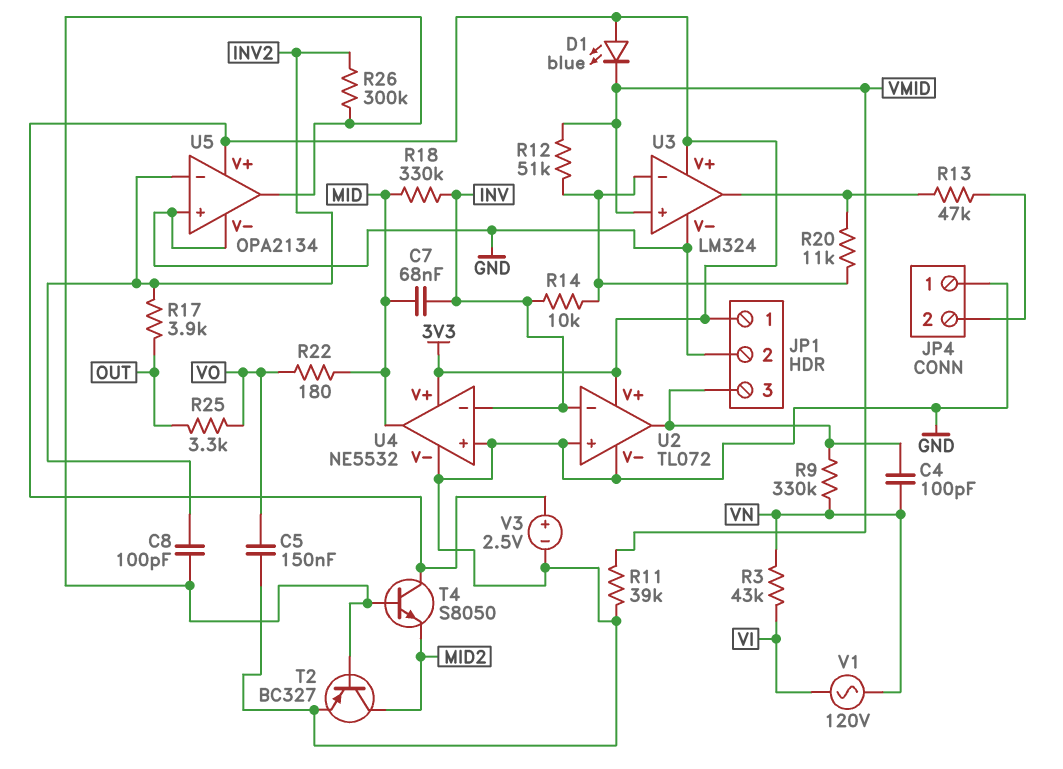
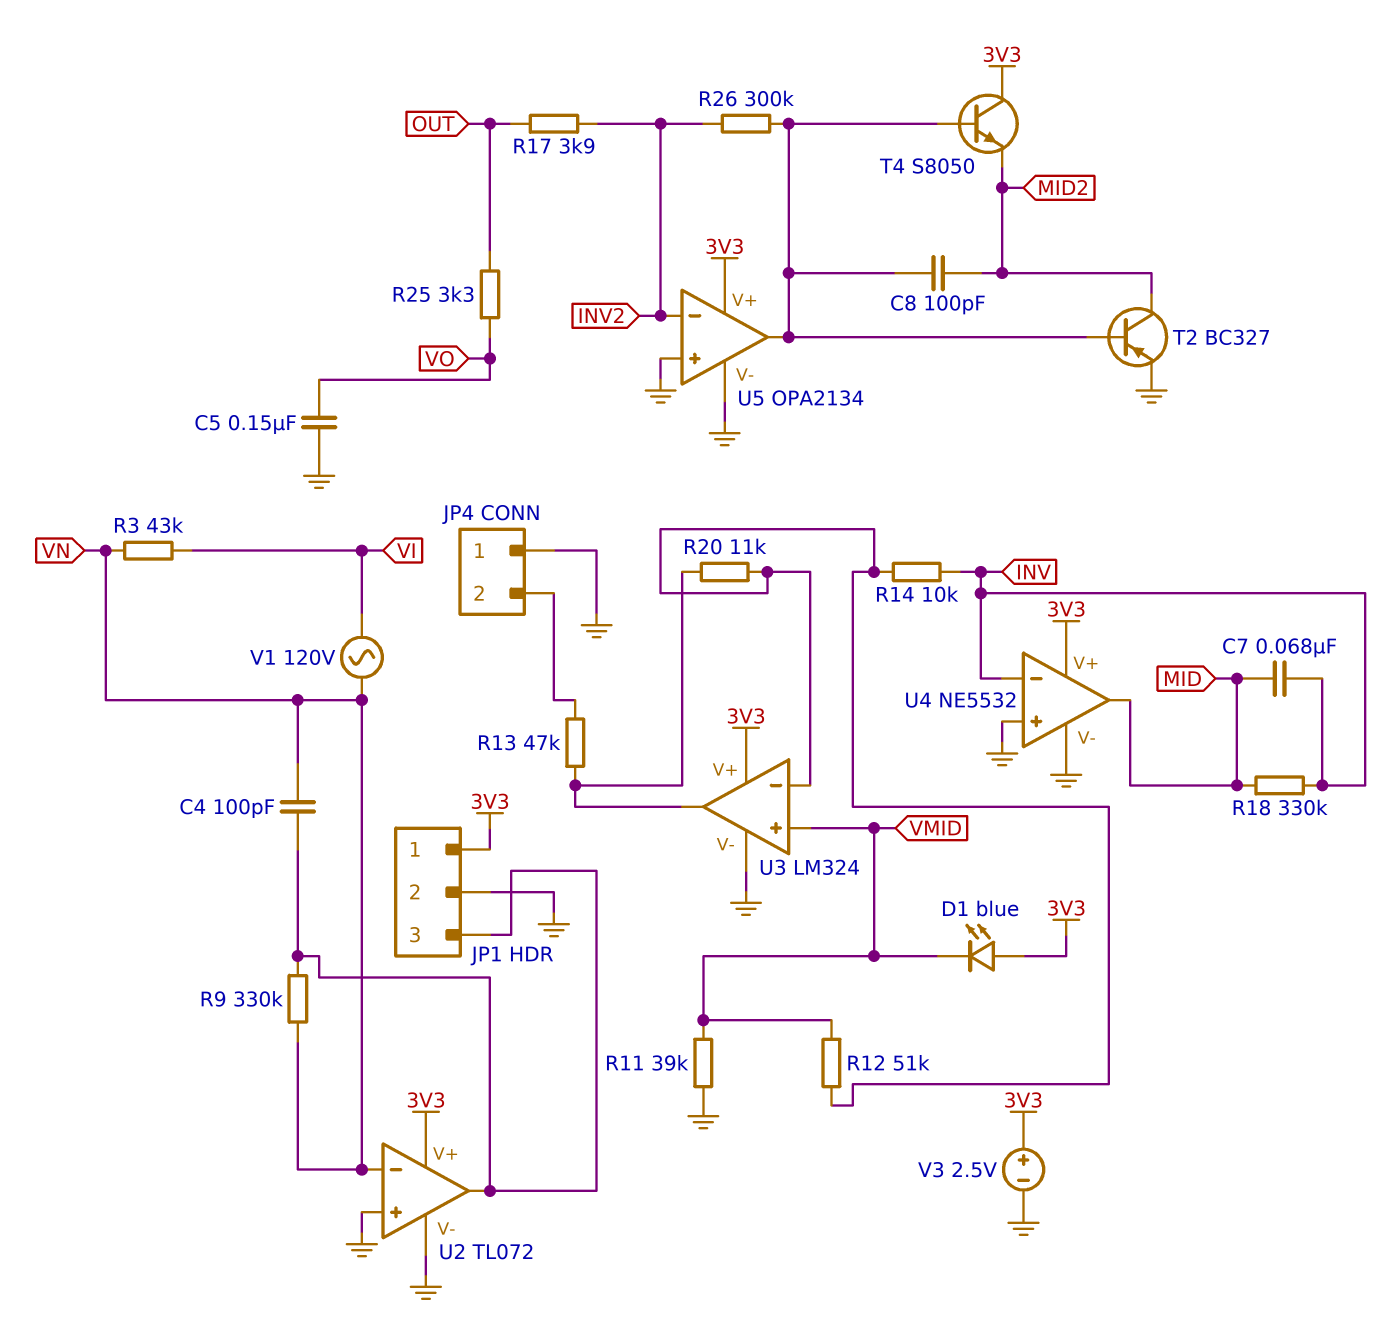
C8: 100pF (INV2, U5/out) -> 100pF (MID2, U5/out)
R22: 180 (MID, VO) -> none
U2 pin in-: INV -> VN

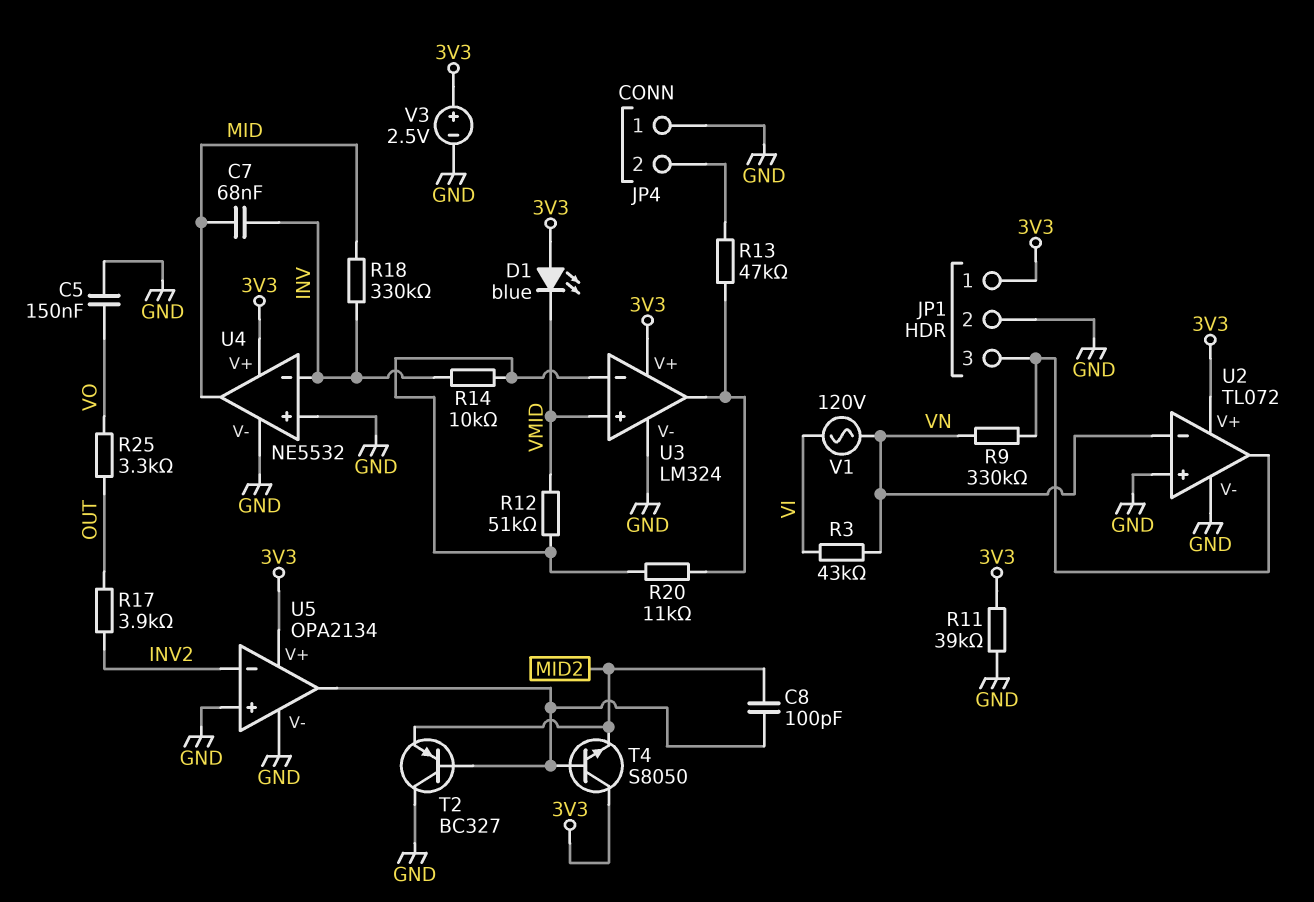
C4: 100pF (JP1/3, VN) -> none
R11: 39k (GND, VMID) -> 39k (3V3, GND)
R26: 300k (INV2, U5/out) -> none
T2: PNP BC327 (B U5/out, C MID2, E GND) -> PNP BC327 (B U5/out, C GND, E MID2)

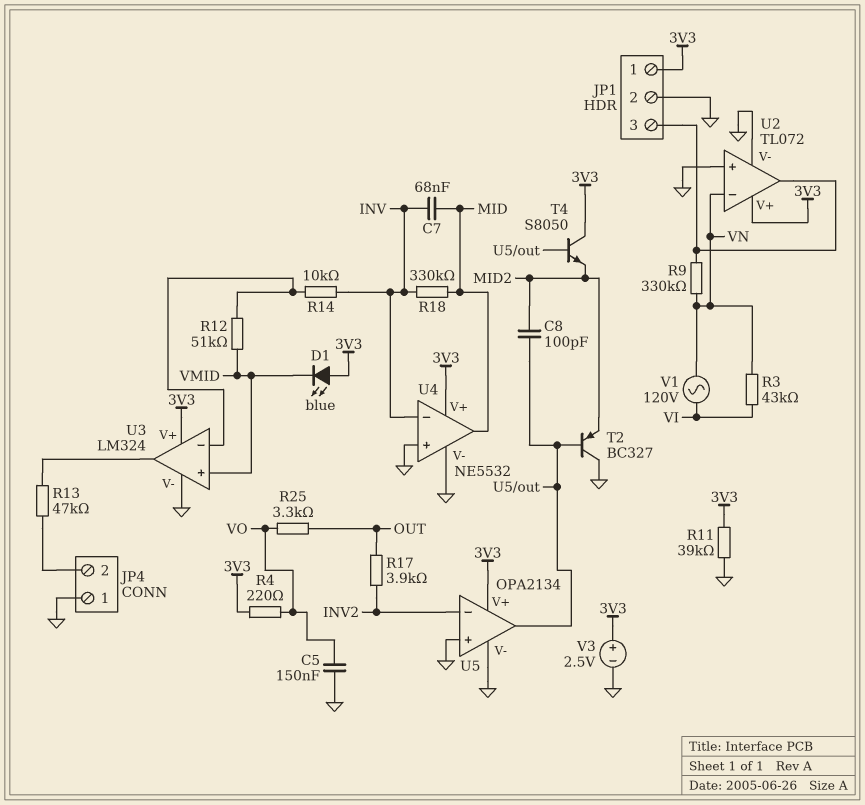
R4: none -> 220 (3V3, VO)
R20: 11k (U3/in-, U3/out) -> none

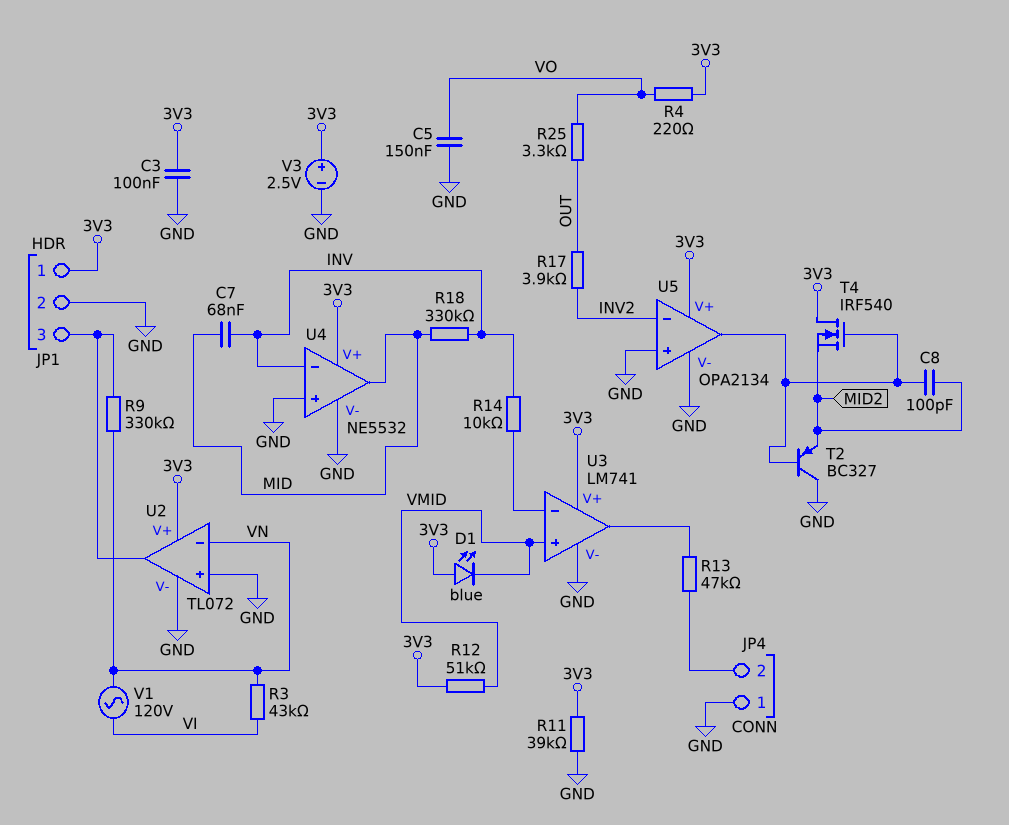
C3: none -> 100nF (3V3, GND)
R12: 51k (U3/in-, VMID) -> 51k (3V3, VMID)
T4: NPN S8050 (B U5/out, C 3V3, E MID2) -> NMOS IRF540 (G U5/out, D 3V3, S MID2)
U3: LM324 -> LM741

